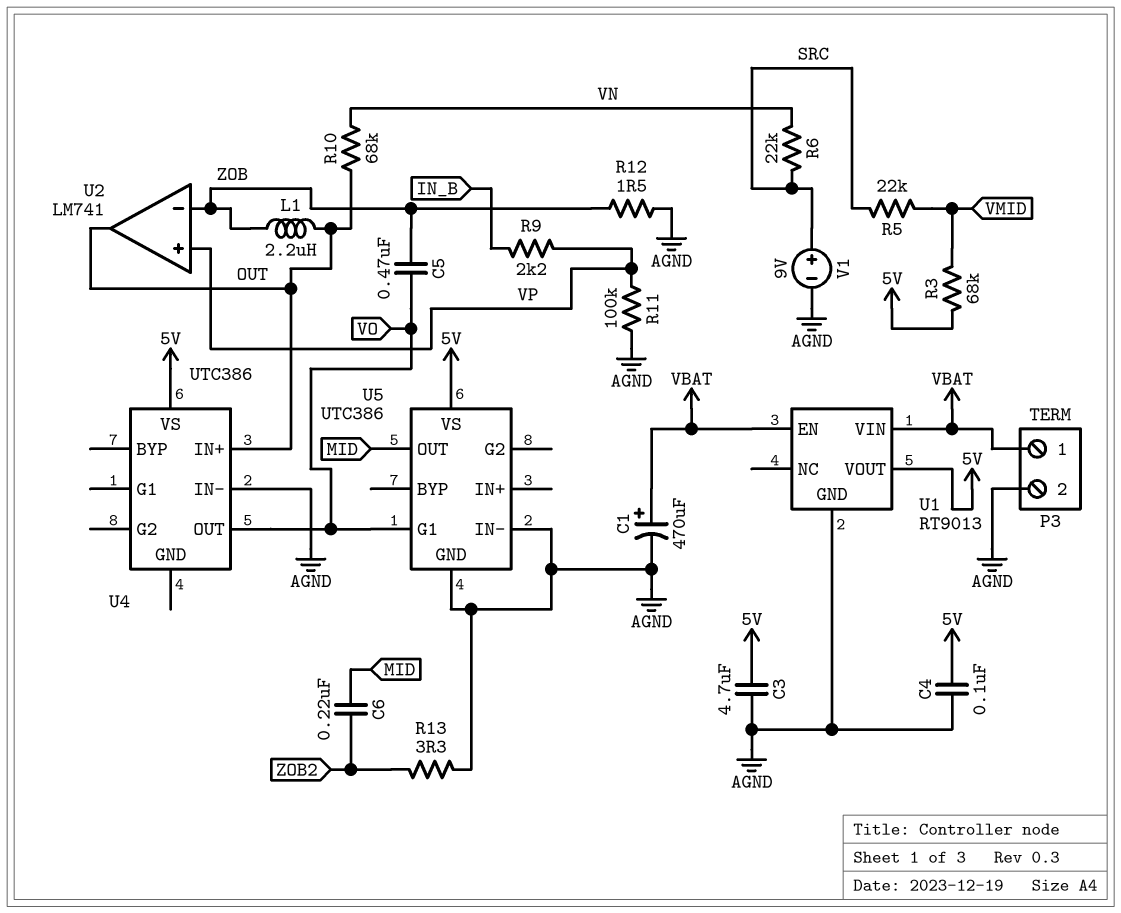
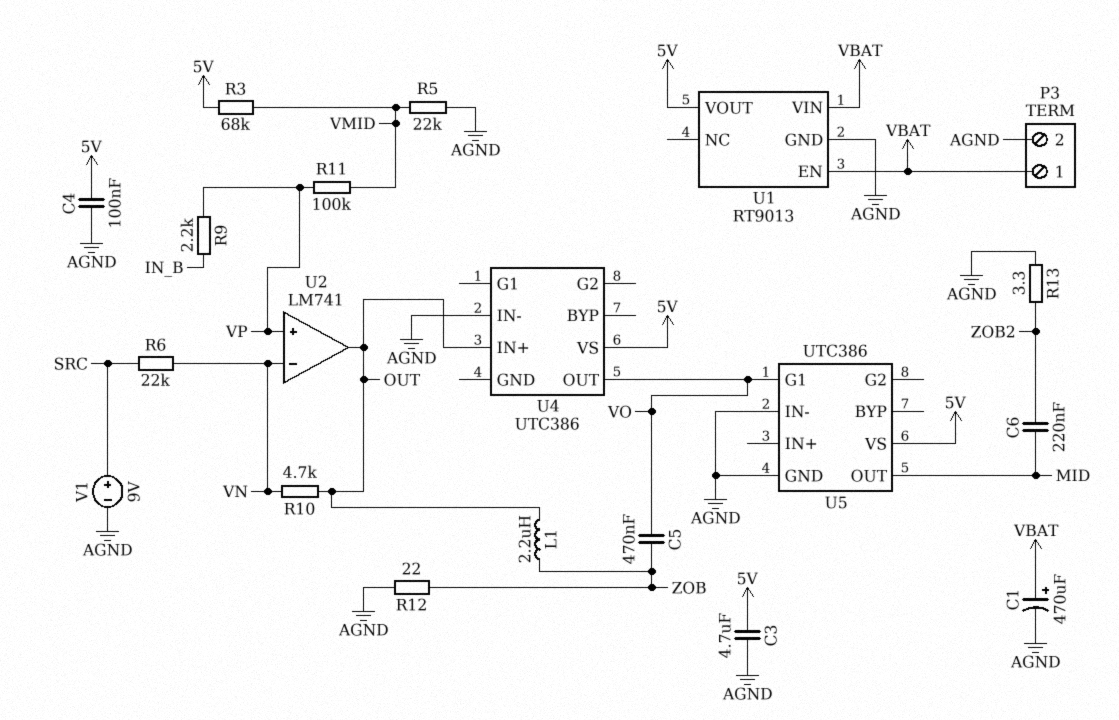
R5: 22k (SRC, VMID) -> 22k (AGND, VMID)
R10: 68k (OUT, VN) -> 4.7k (OUT, VN)
R11: 100k (AGND, VP) -> 100k (VMID, VP)
R12: 1.5 (AGND, ZOB) -> 22 (AGND, ZOB)
U2 pin in-: ZOB -> VN

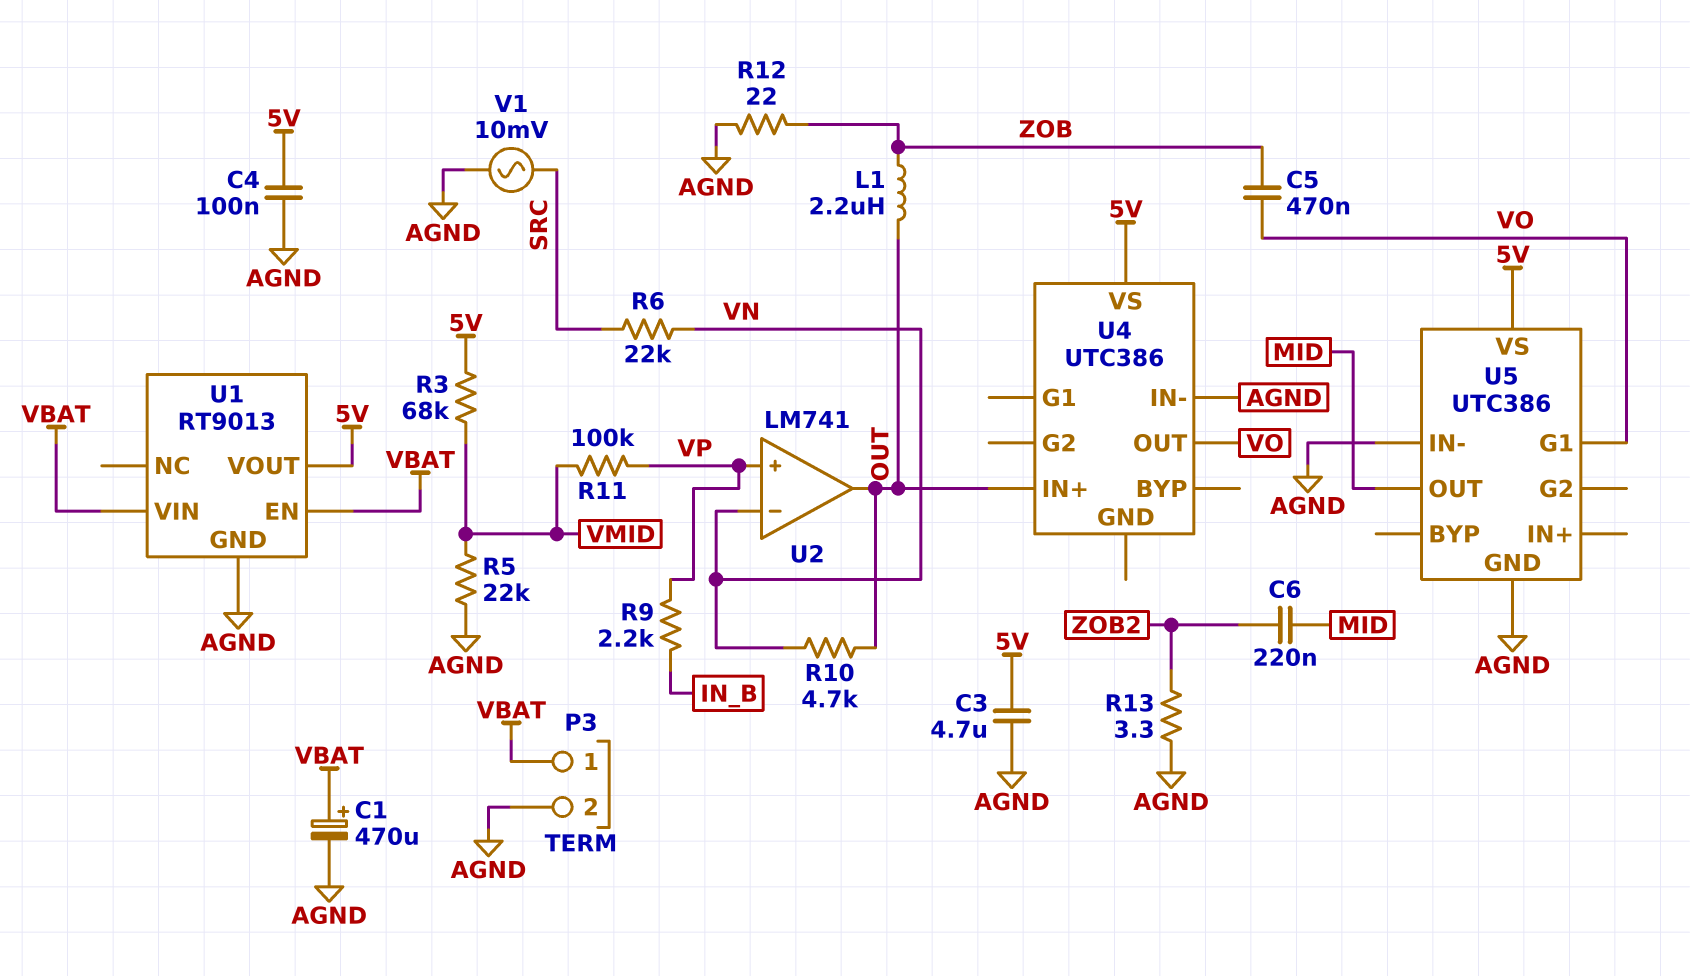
V1: 9V (plus SRC, minus AGND) -> AC 10mV (AGND, SRC)

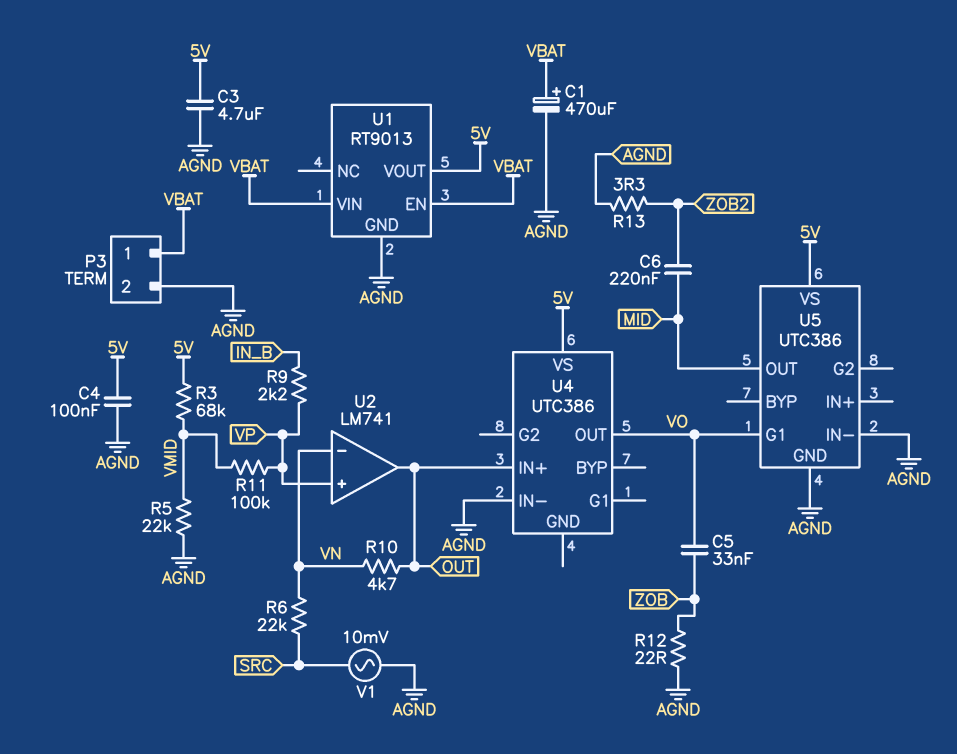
C5: 470nF (VO, ZOB) -> 33nF (VO, ZOB)
L1: 2.2uH (OUT, ZOB) -> none

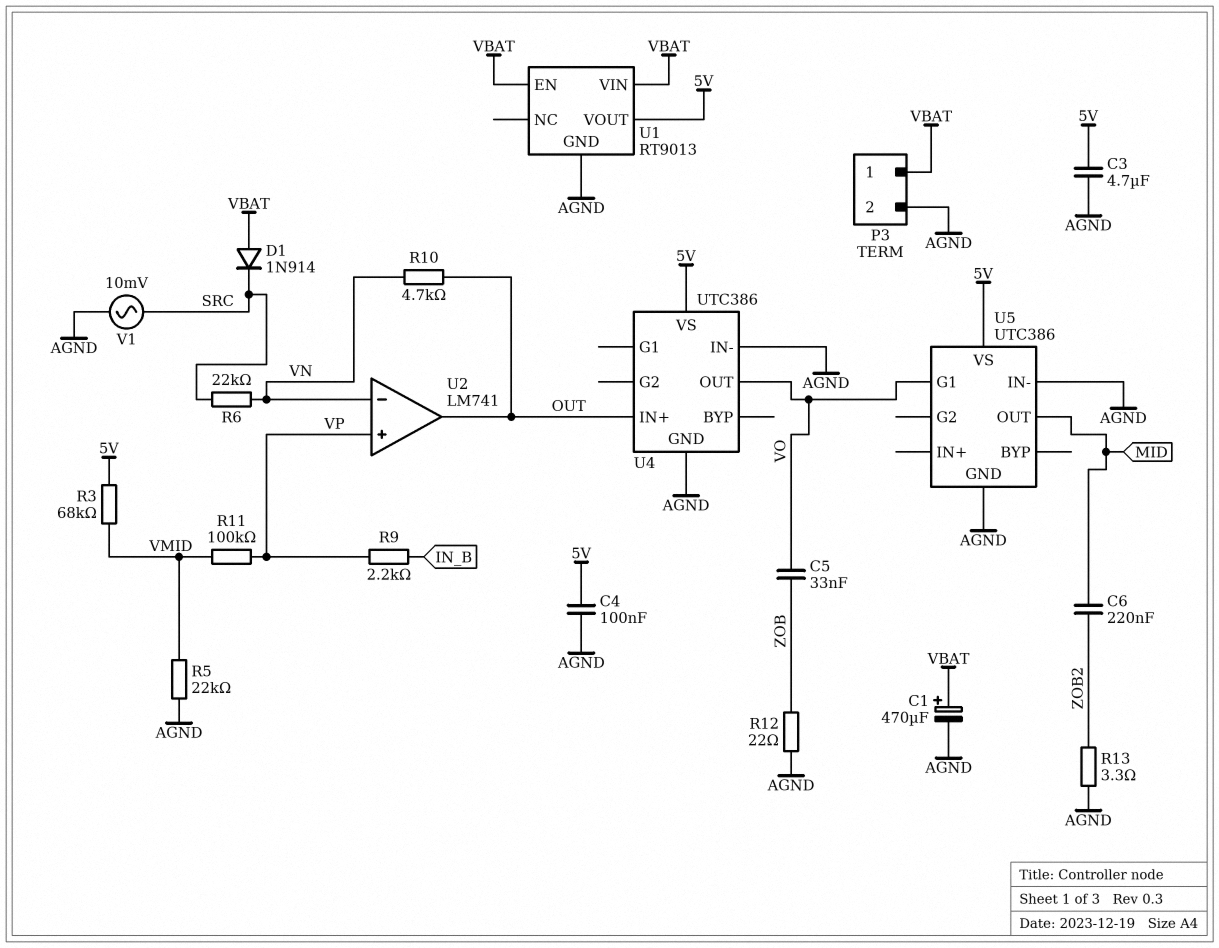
D1: none -> diode 1N914 (A VBAT, K SRC)
U4 pin GND: none -> AGND

